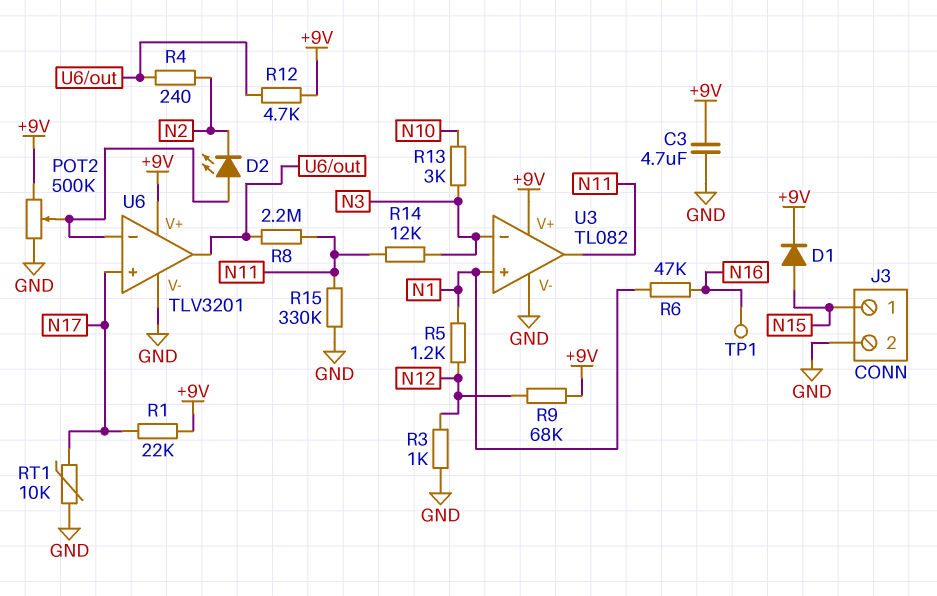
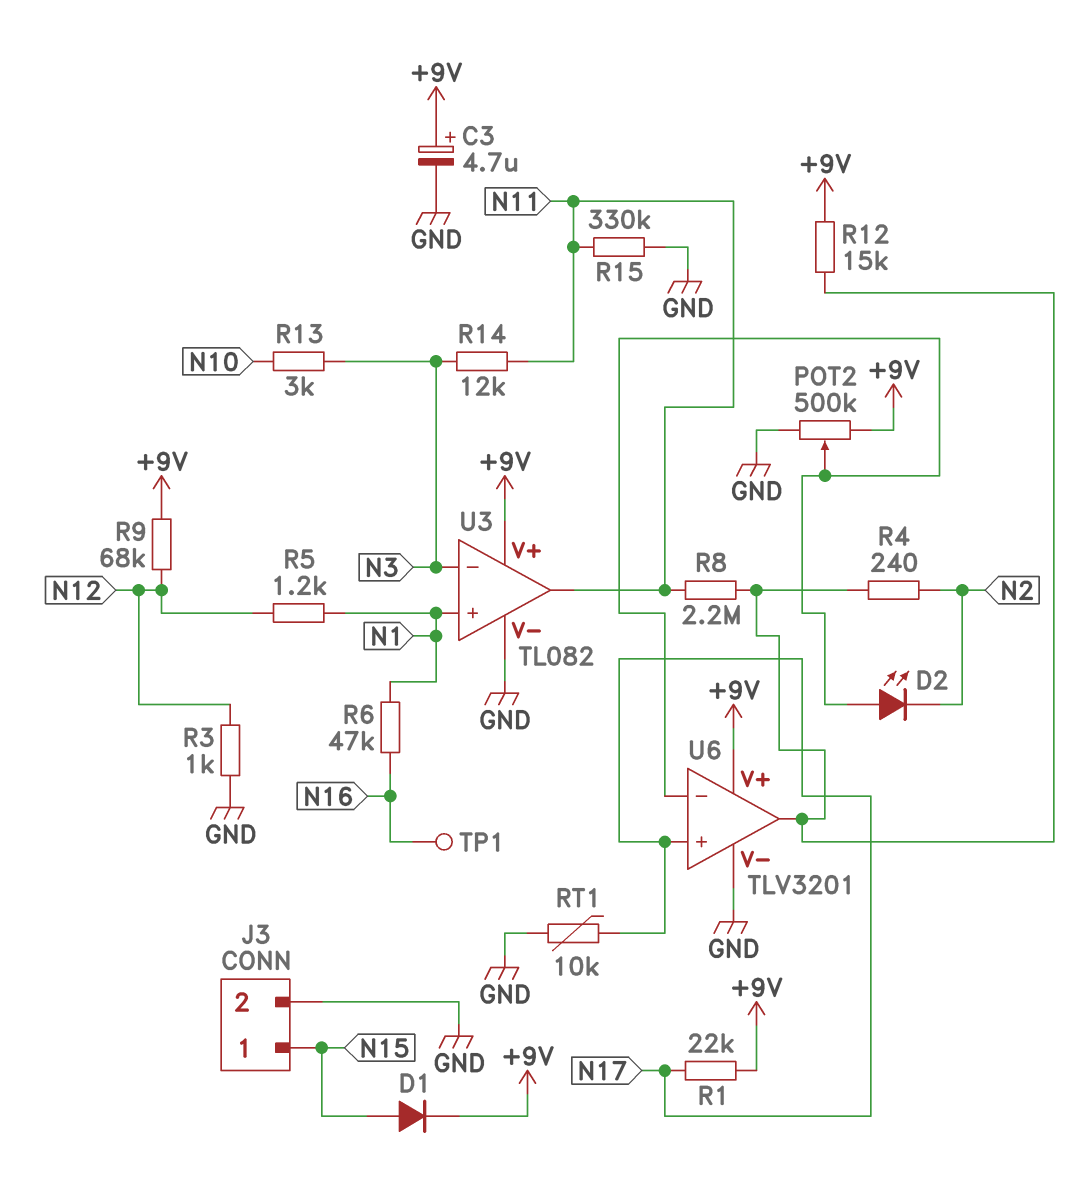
C3: 4.7uF (+9V, GND) -> 4.7uF (plus +9V, minus GND)
R12: 4.7k (+9V, U6/out) -> 15k (+9V, U6/out)

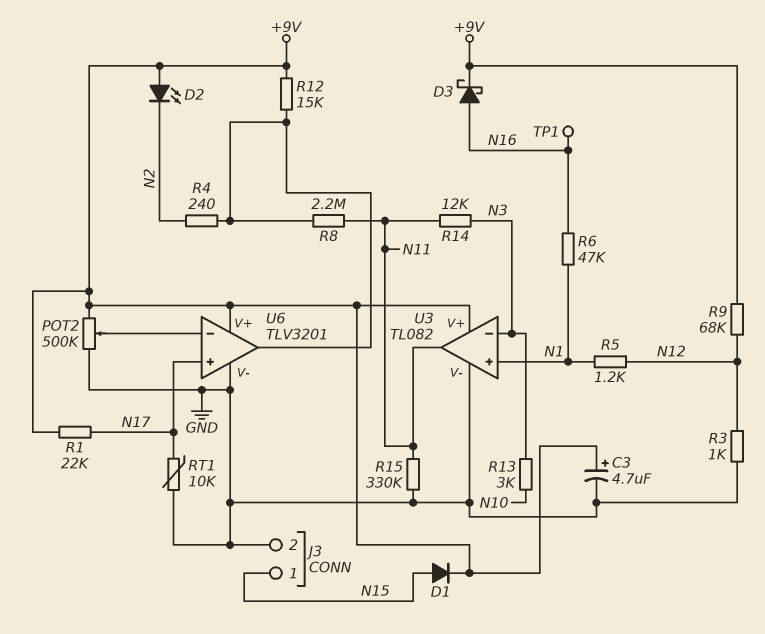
D2: LED (A U6/in-, K N2) -> LED (A +9V, K N2)
D3: none -> schottky (A N16, K +9V)

